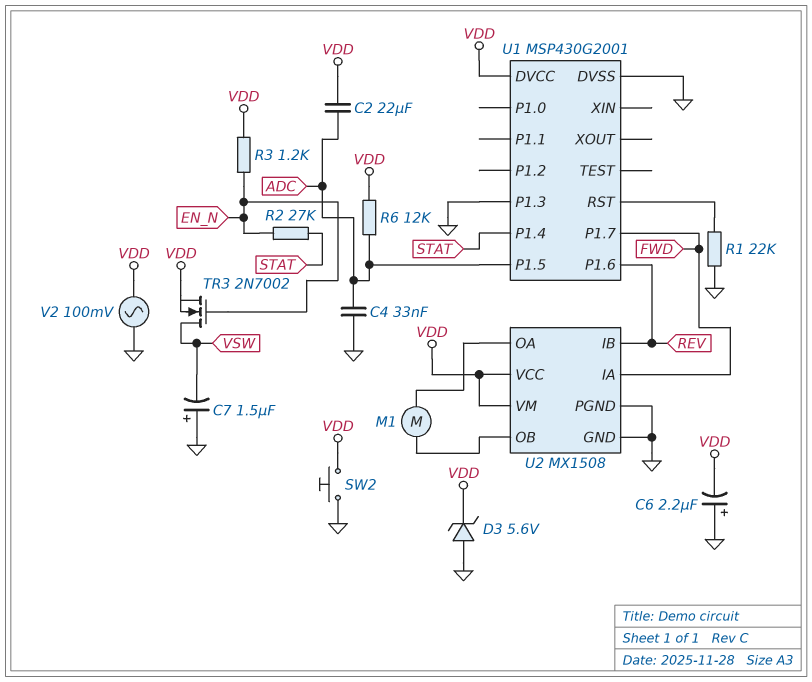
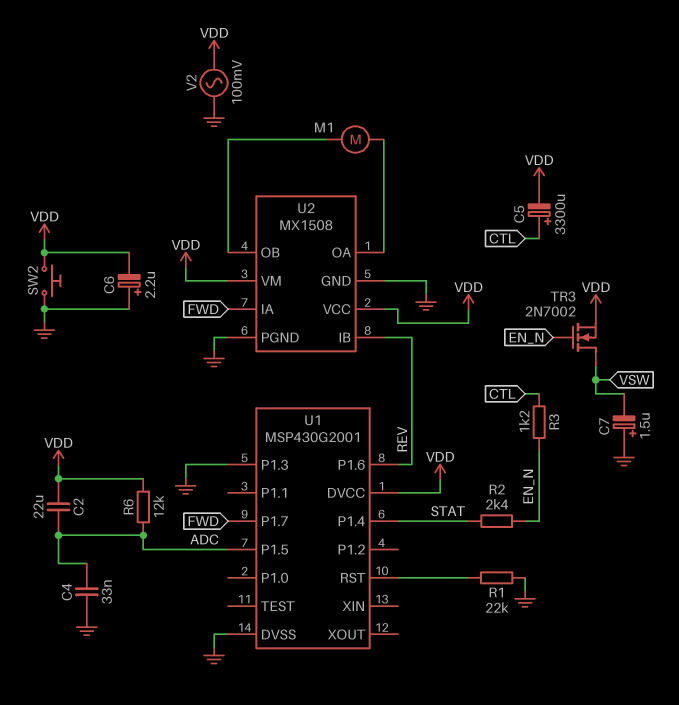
C5: none -> 3300uF (plus CTL, minus VDD)
D3: zener 5.6V (A GND, K VDD) -> none
R2: 27k (EN_N, STAT) -> 2.4k (EN_N, STAT)
R3: 1.2k (EN_N, VDD) -> 1.2k (CTL, EN_N)

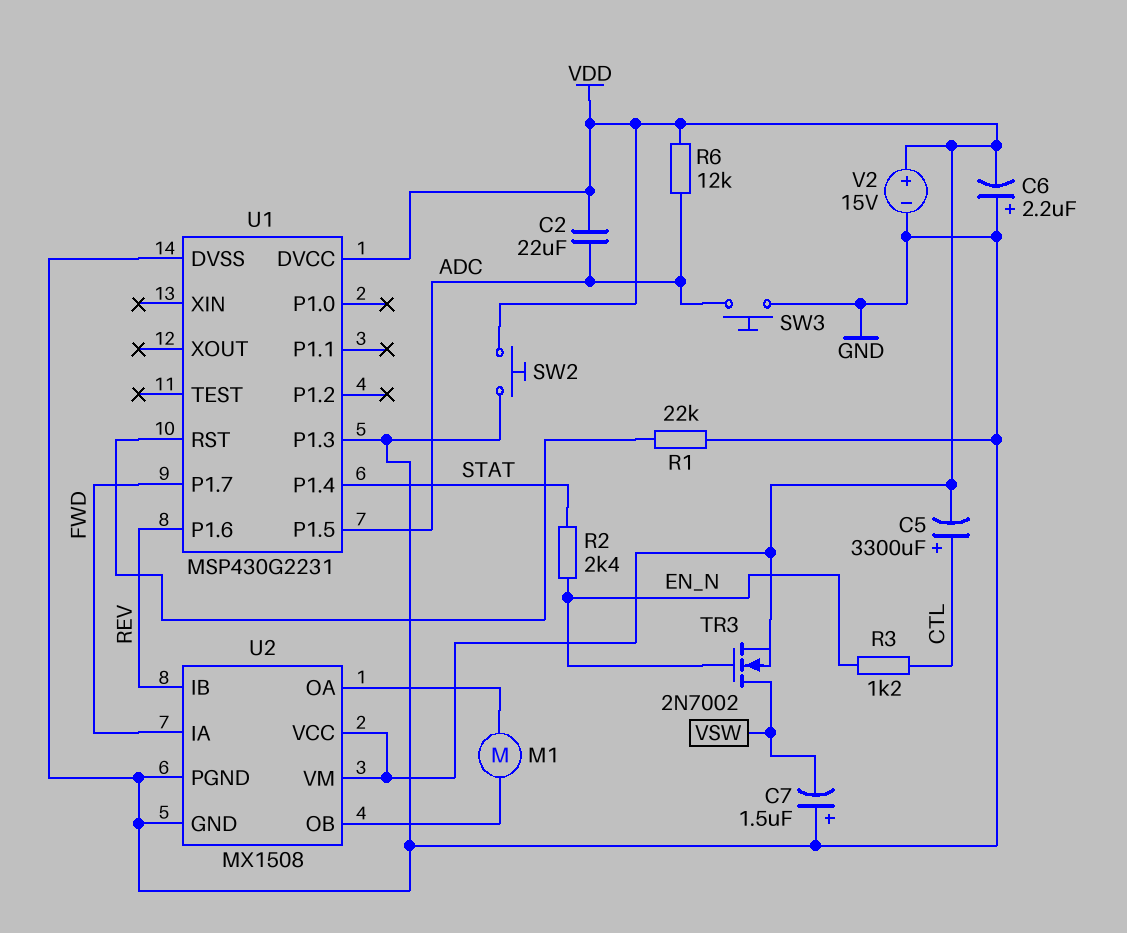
C4: 33nF (ADC, GND) -> none
SW3: none -> button (ADC, GND)
U1: MSP430G2001 -> MSP430G2231
V2: AC 100mV (GND, VDD) -> 15V (plus VDD, minus GND)

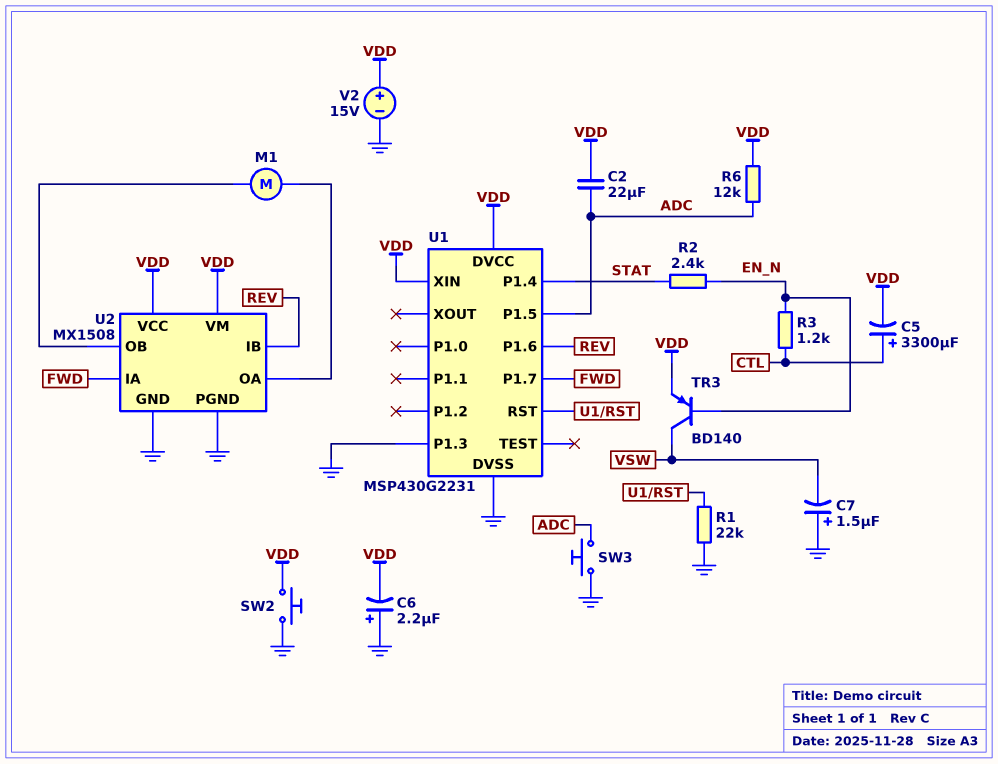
TR3: NMOS 2N7002 (G EN_N, D VSW, S VDD) -> PNP BD140 (B EN_N, C VSW, E VDD)
U1 pin XIN: none -> VDD

